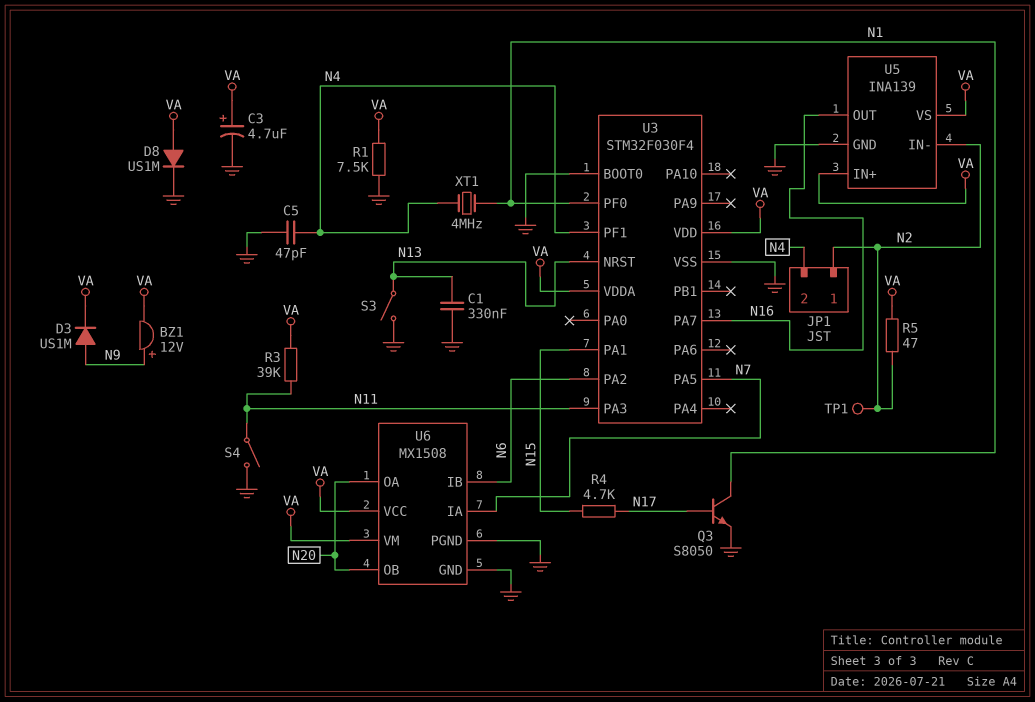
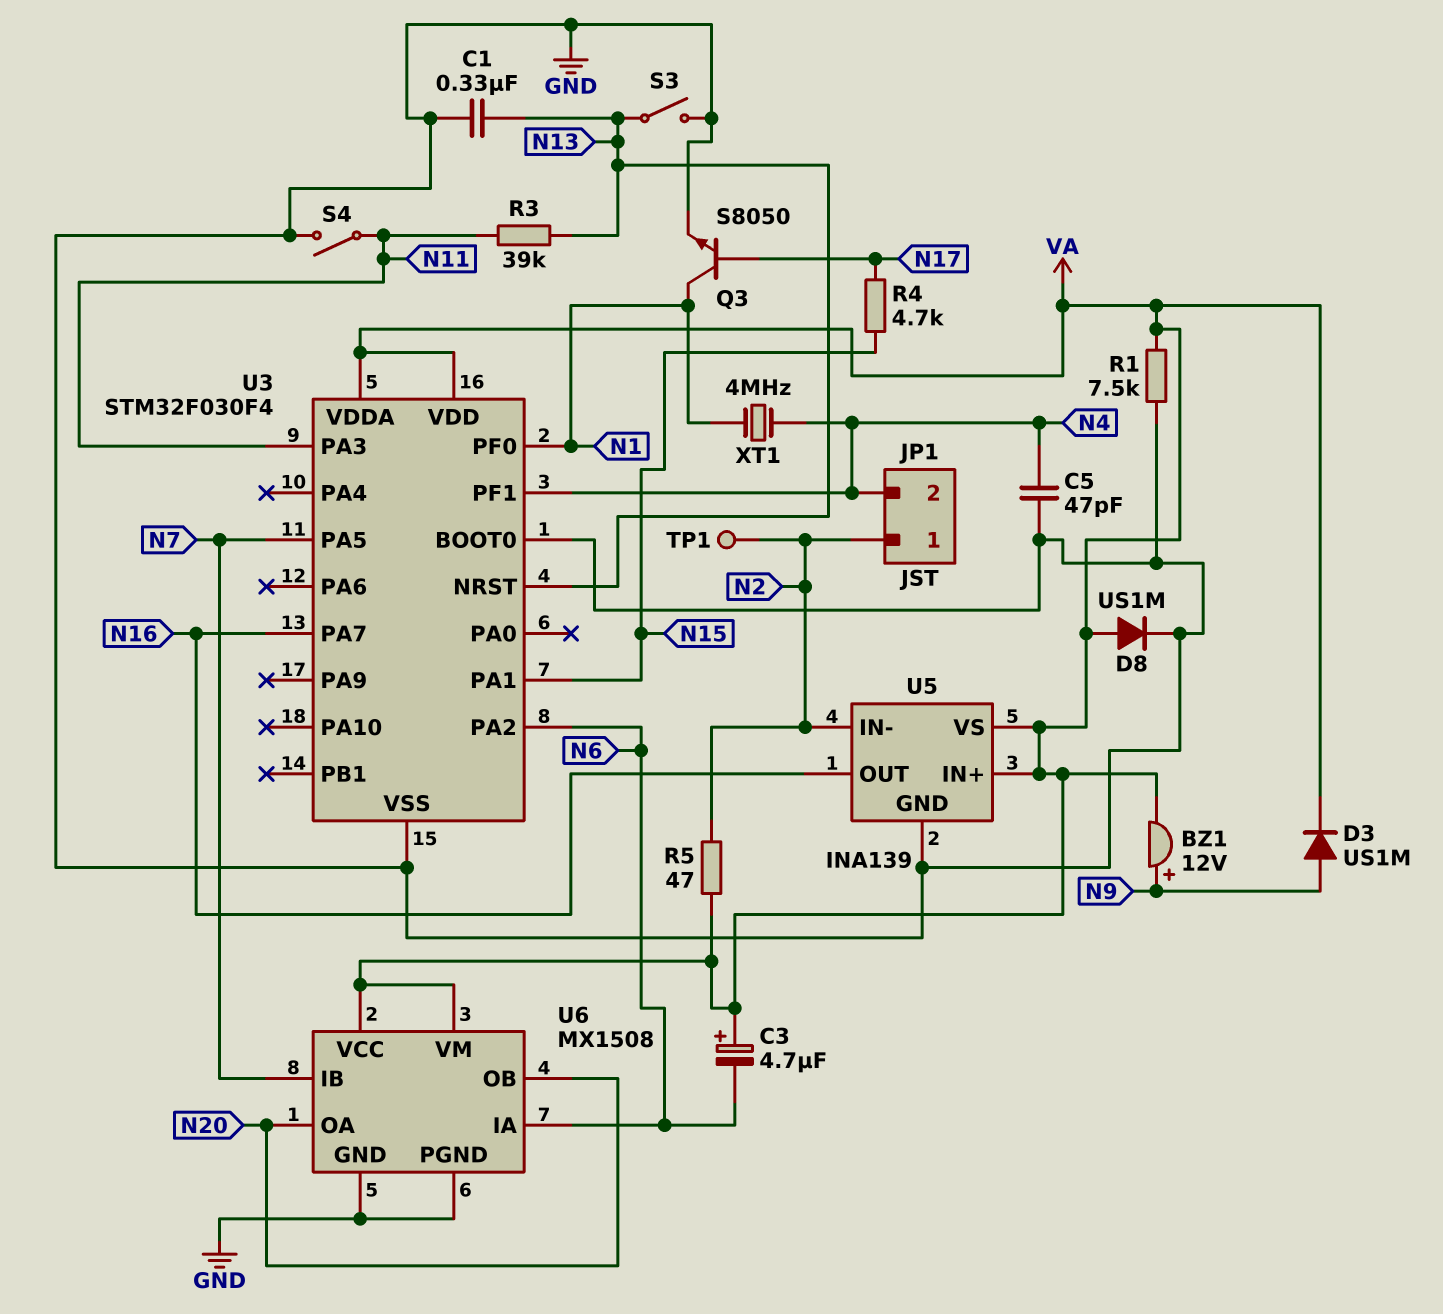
C3: 4.7uF (plus VA, minus GND) -> 4.7uF (plus VA, minus N6)
R3: 39k (N11, VA) -> 39k (N11, N13)
U6 pin IA: N7 -> N6
U6 pin IB: N6 -> N7

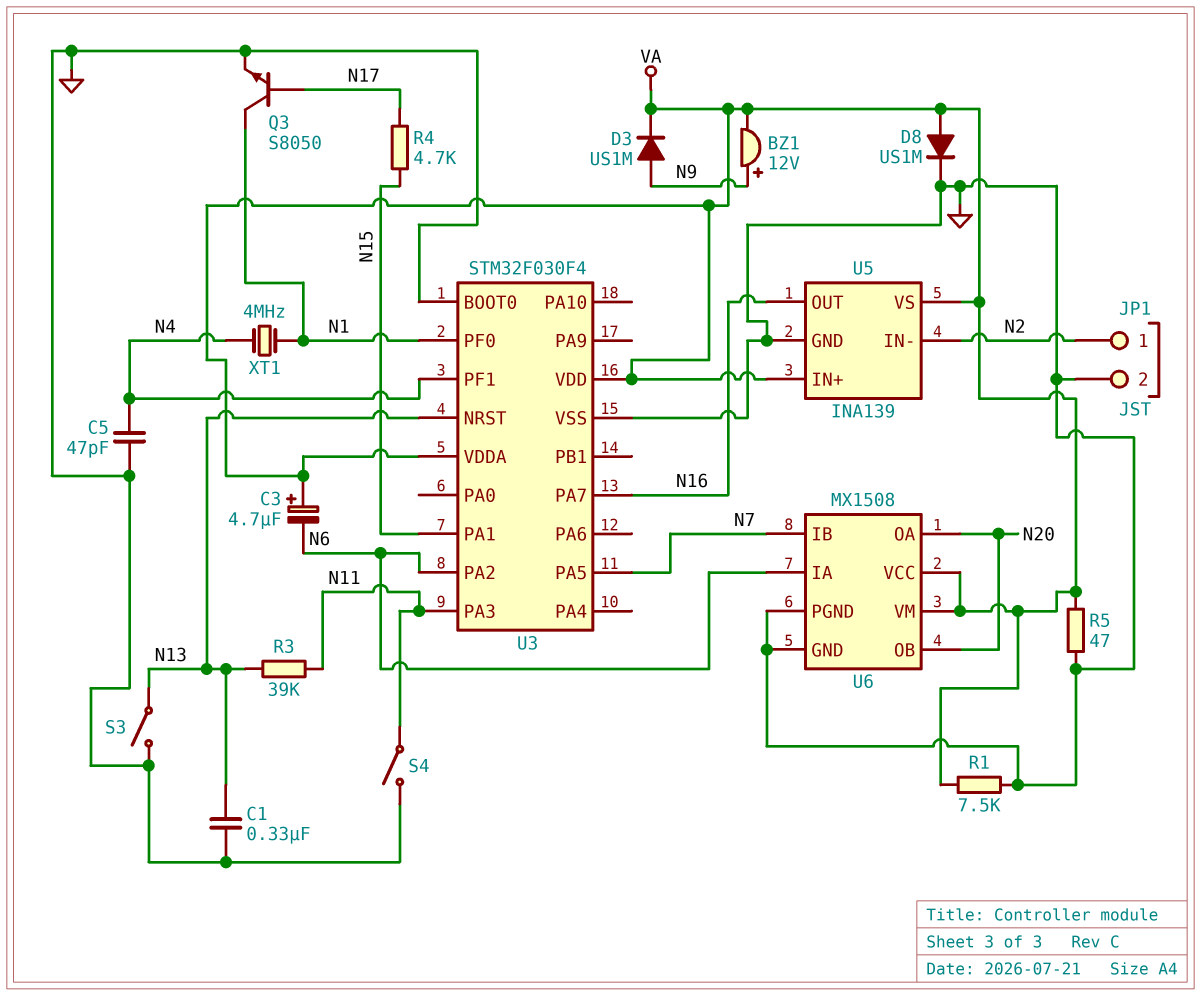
JP1 pin 2: N4 -> GND
R5: 47 (N2, VA) -> 47 (GND, VA)
TP1: test point (N2) -> none

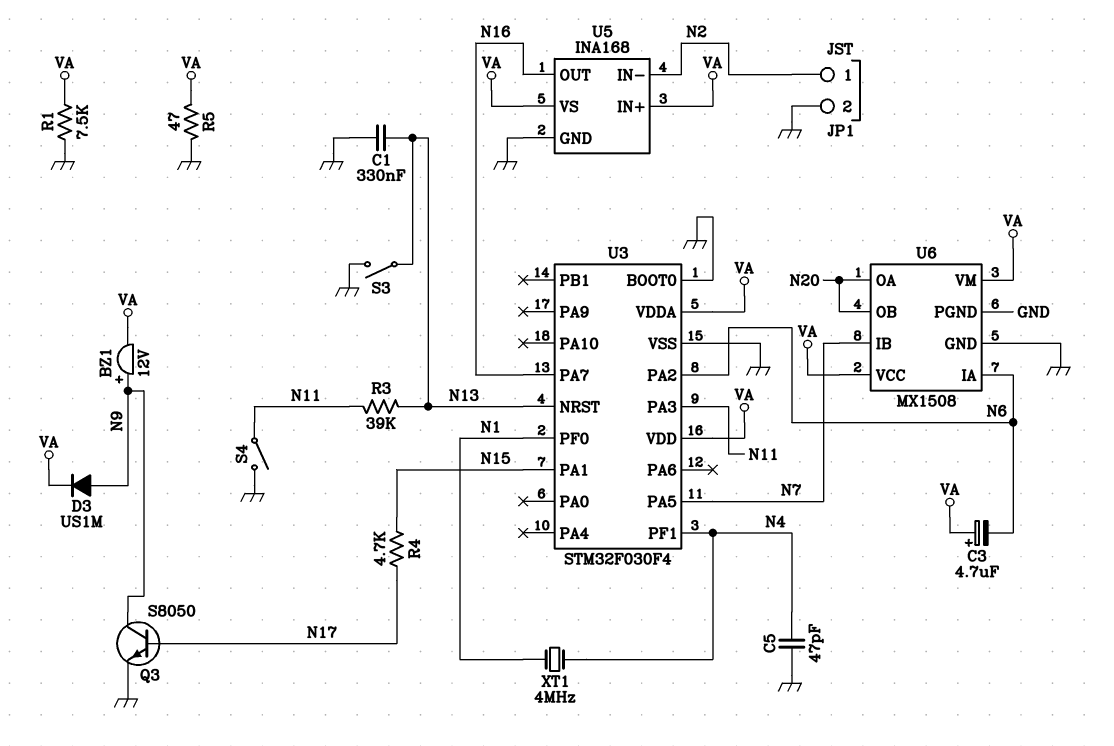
D8: diode US1M (A VA, K GND) -> none
Q3: NPN S8050 (B N17, C N1, E GND) -> NPN S8050 (B N17, C N9, E GND)
U5: INA139 -> INA168

